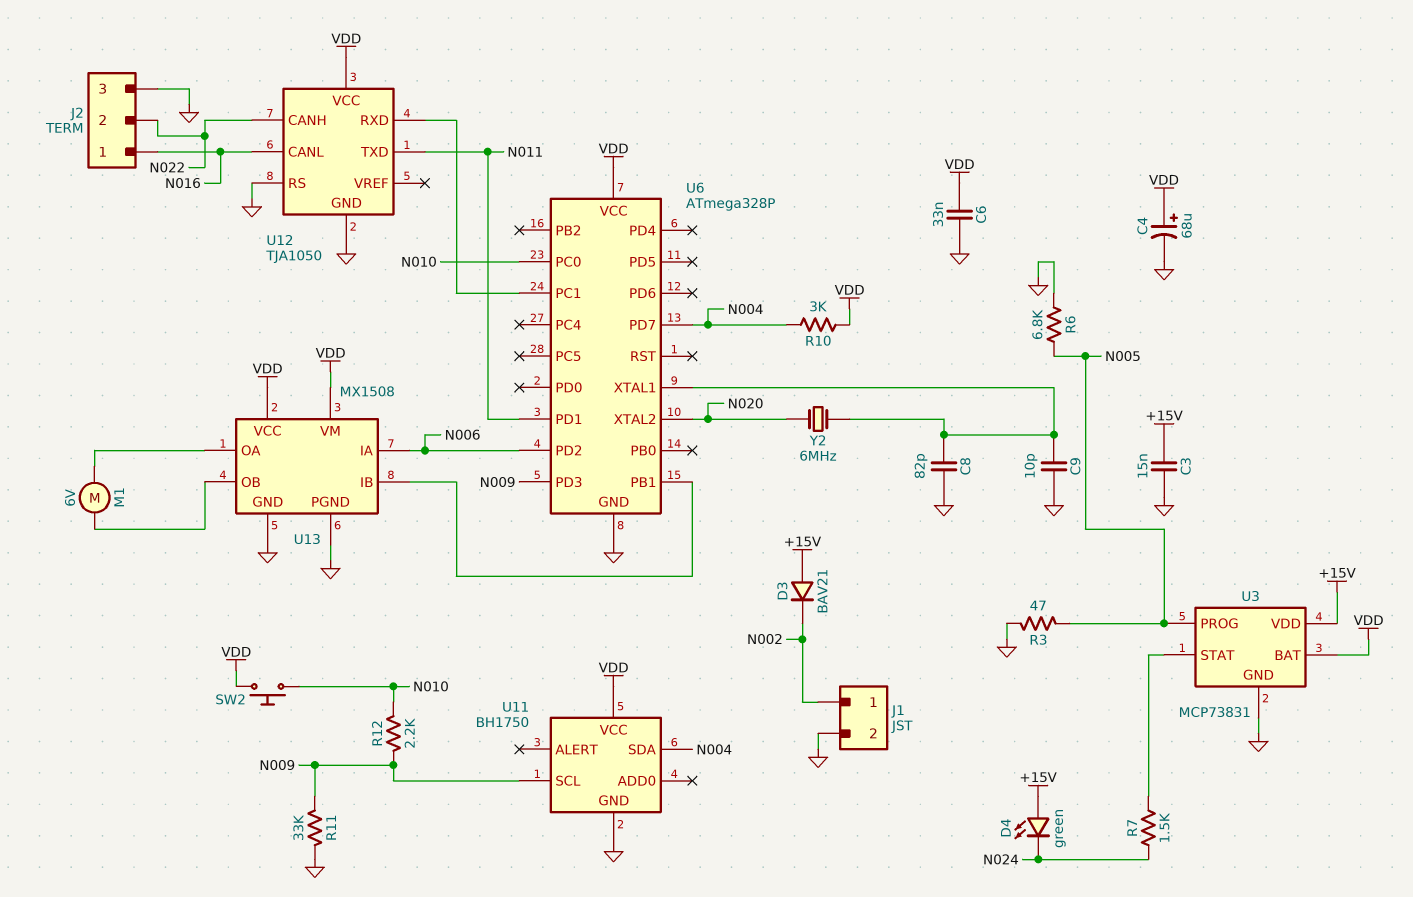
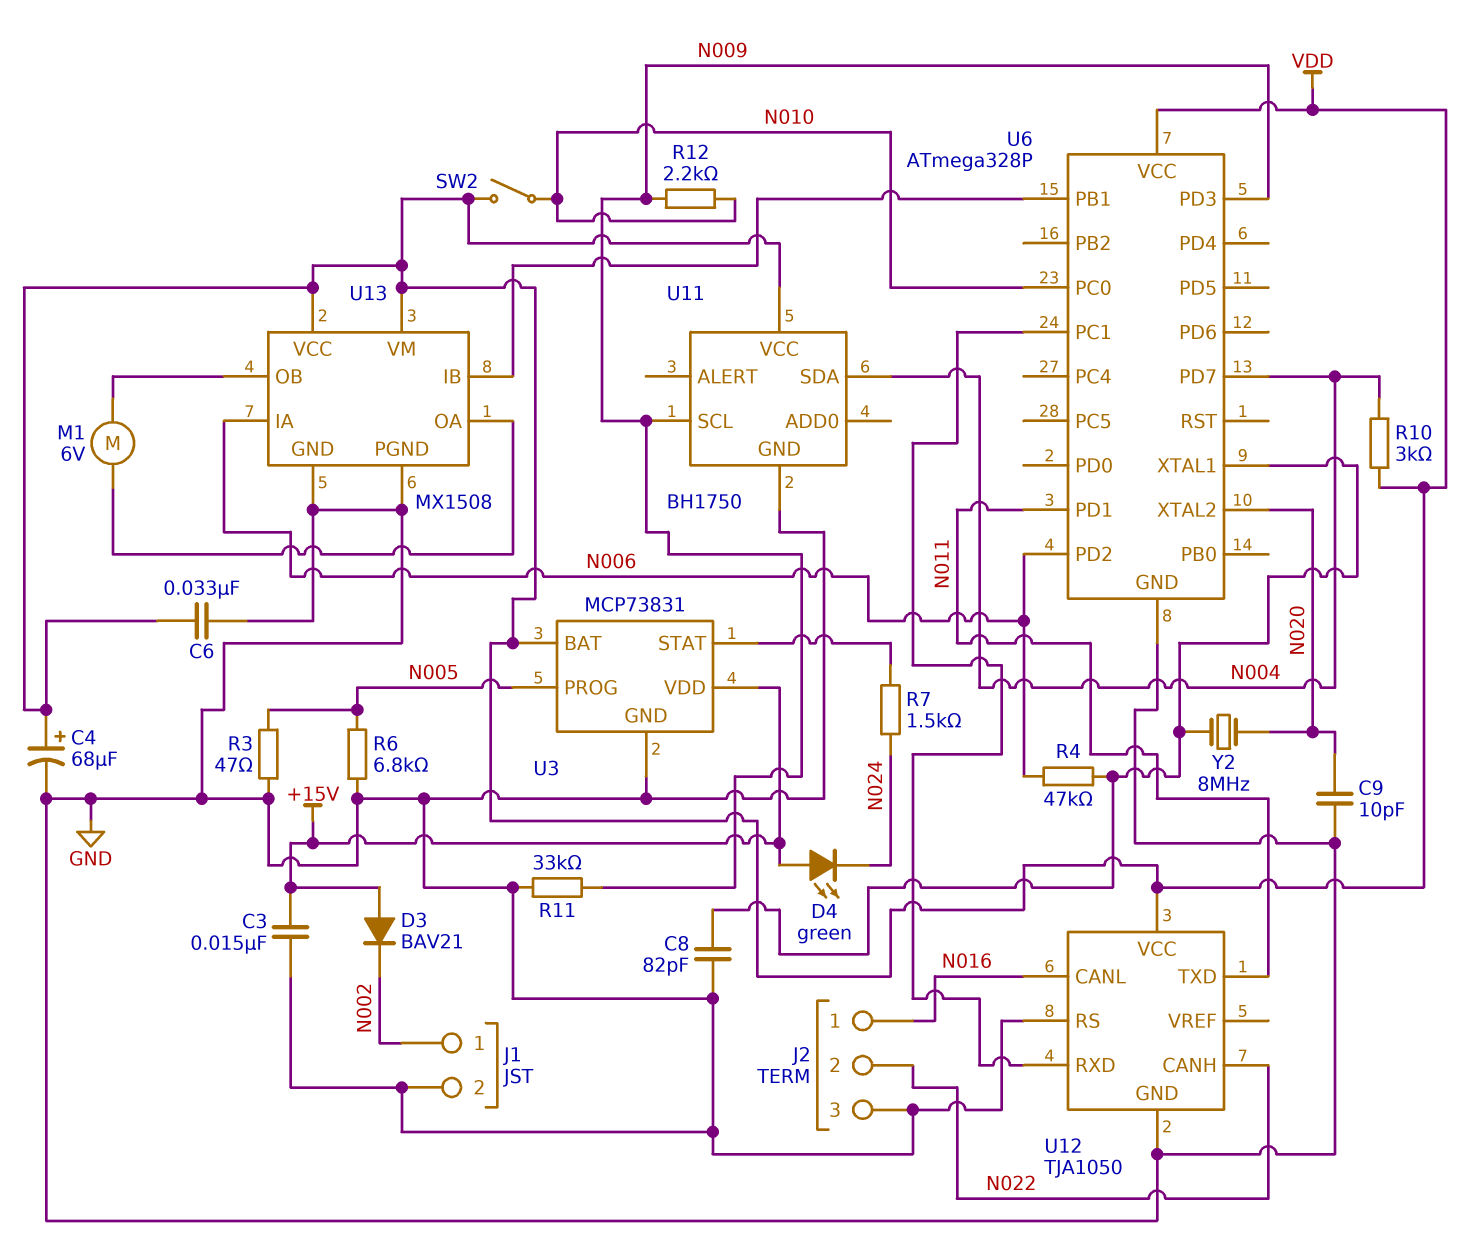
C9: 10pF (GND, U6/XTAL1) -> 10pF (GND, N020)
R4: none -> 47k (N006, U6/XTAL1)
SW2: button (N010, VDD) -> switch (N010, VDD)
Y2: 6MHz (N020, U6/XTAL1) -> 8MHz (N020, U6/XTAL1)

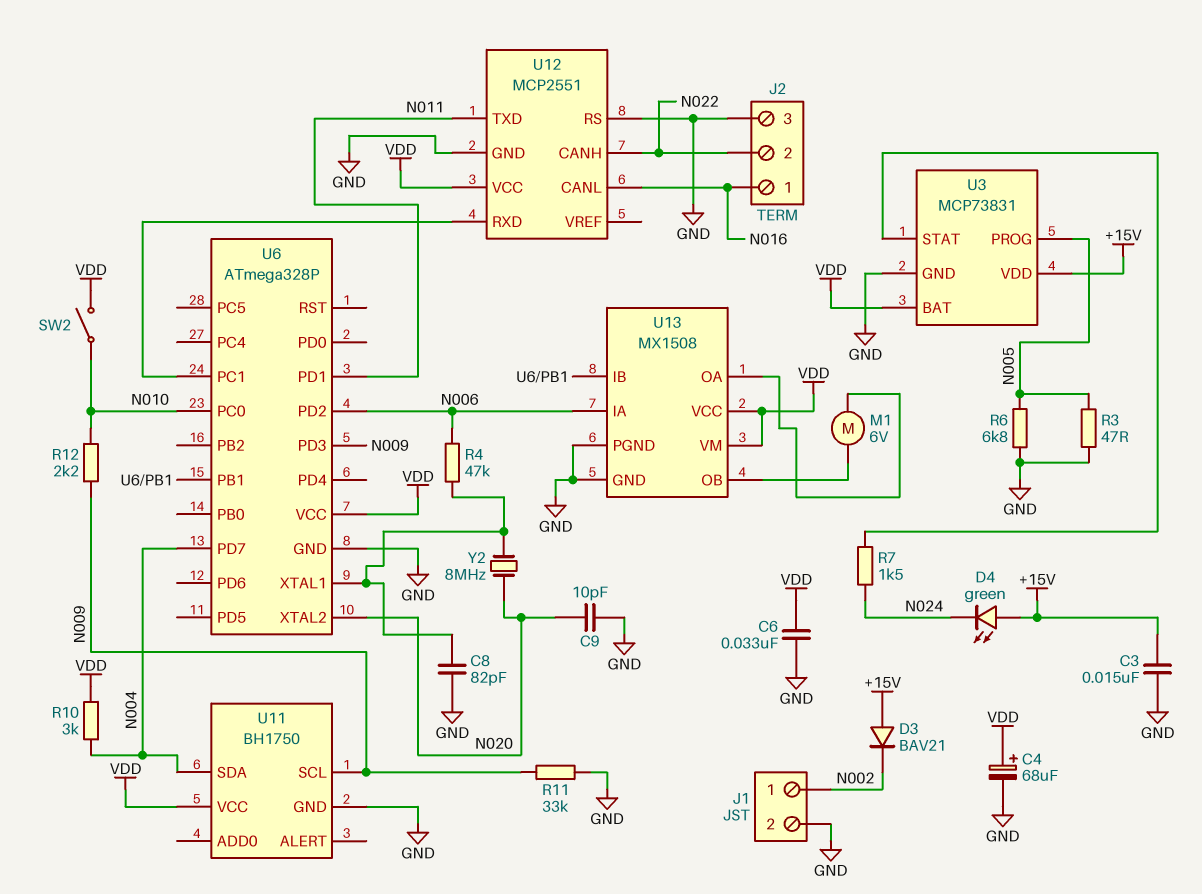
U12: TJA1050 -> MCP2551

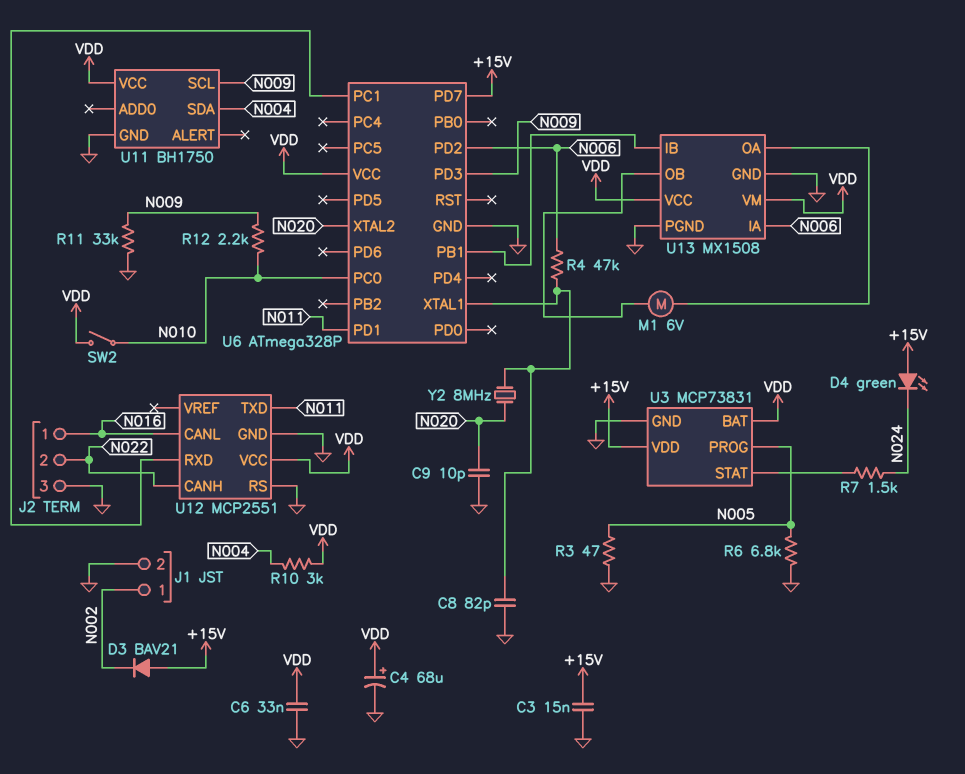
U6 pin PD7: N004 -> +15V

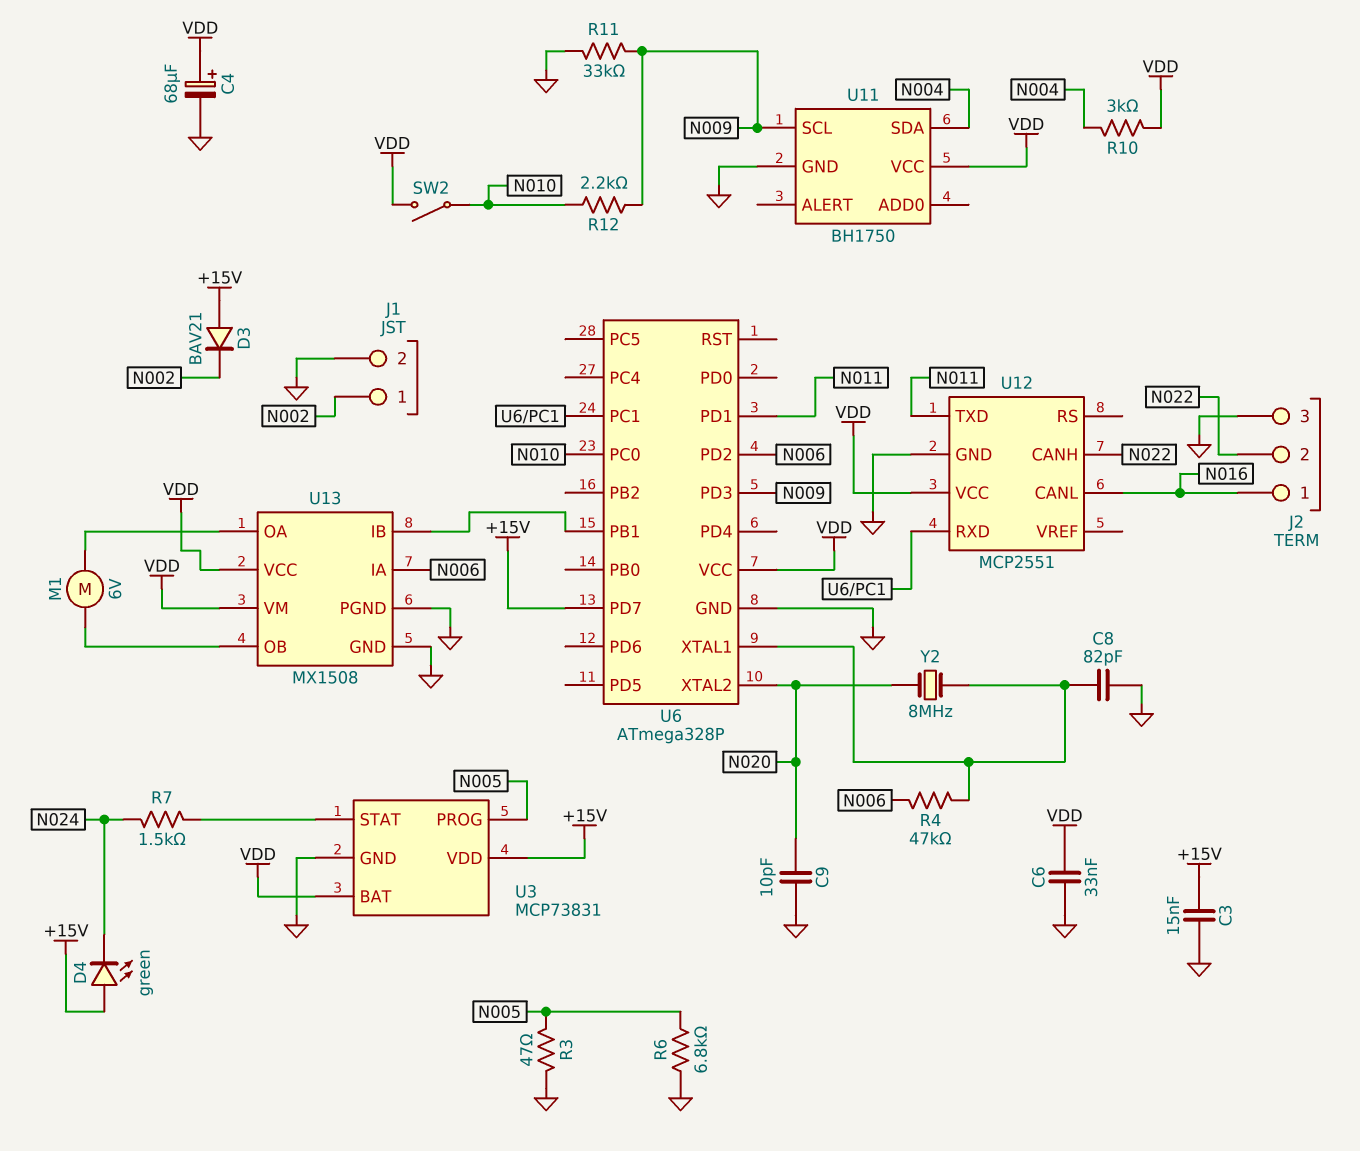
U12 pin RS: GND -> none

